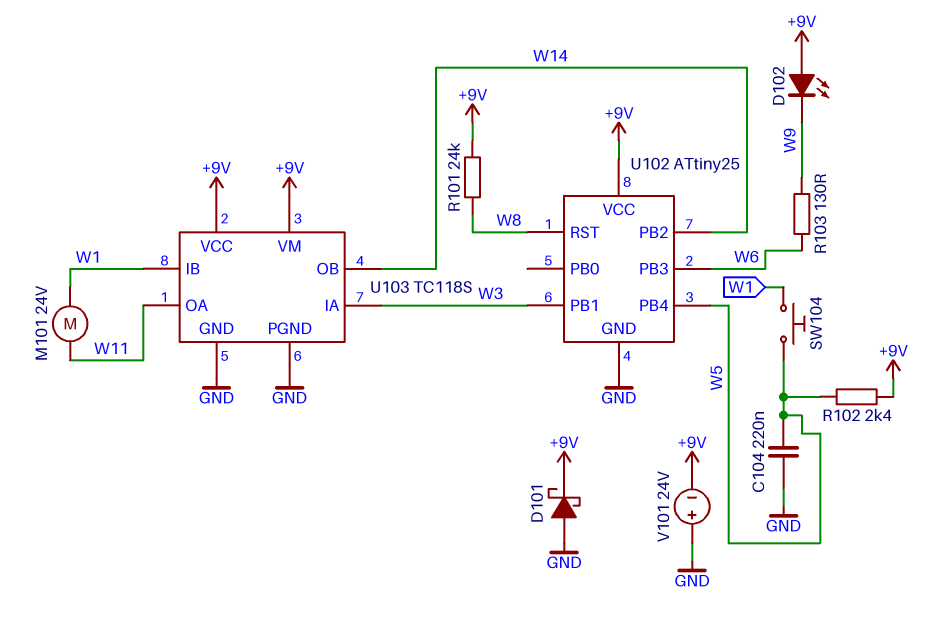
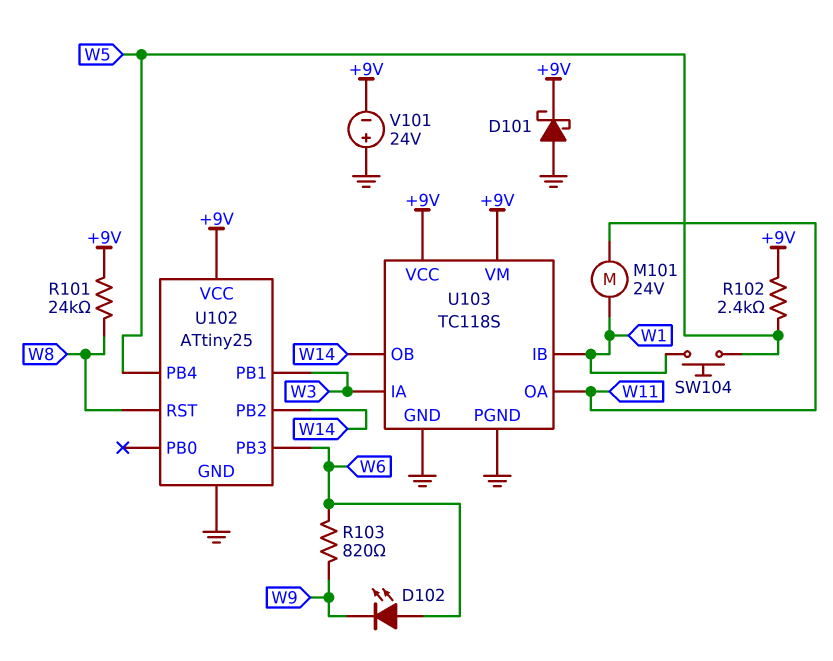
C104: 220nF (GND, W5) -> none
D102: LED (A +9V, K W9) -> LED (A W6, K W9)
R103: 130 (W6, W9) -> 820 (W6, W9)

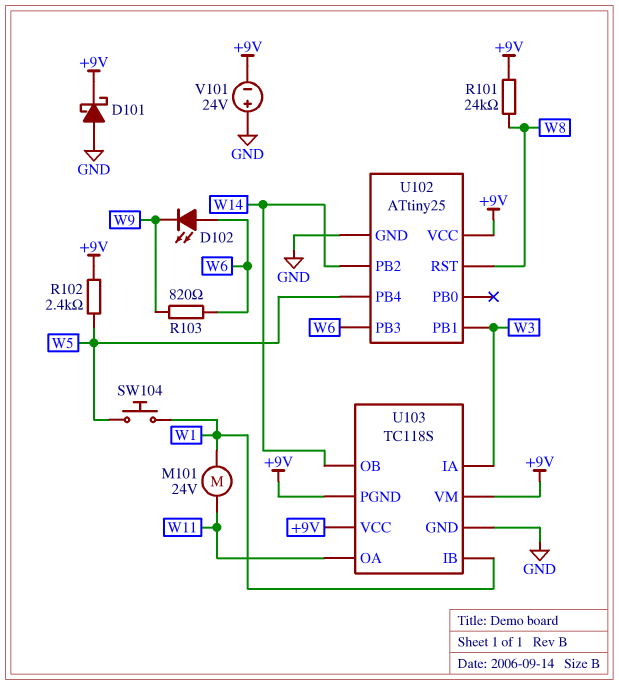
U103 pin PGND: GND -> +9V

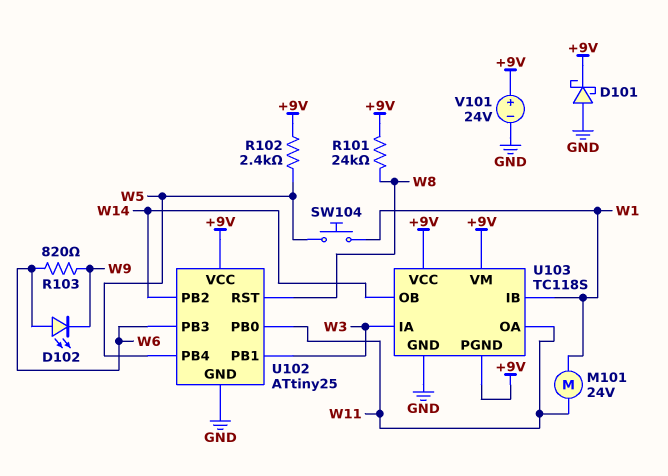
U102 pin PB0: none -> W11
V101: 24V (plus GND, minus +9V) -> 24V (plus +9V, minus GND)

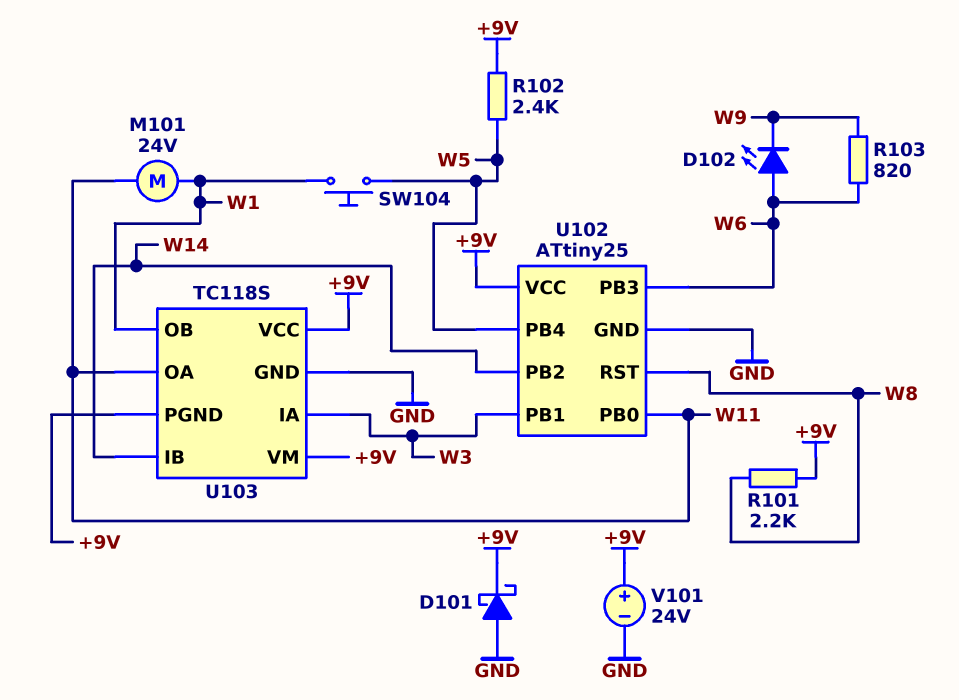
R101: 24k (+9V, W8) -> 2.2k (+9V, W8)
U103 pin IB: W1 -> W14
U103 pin OB: W14 -> W1

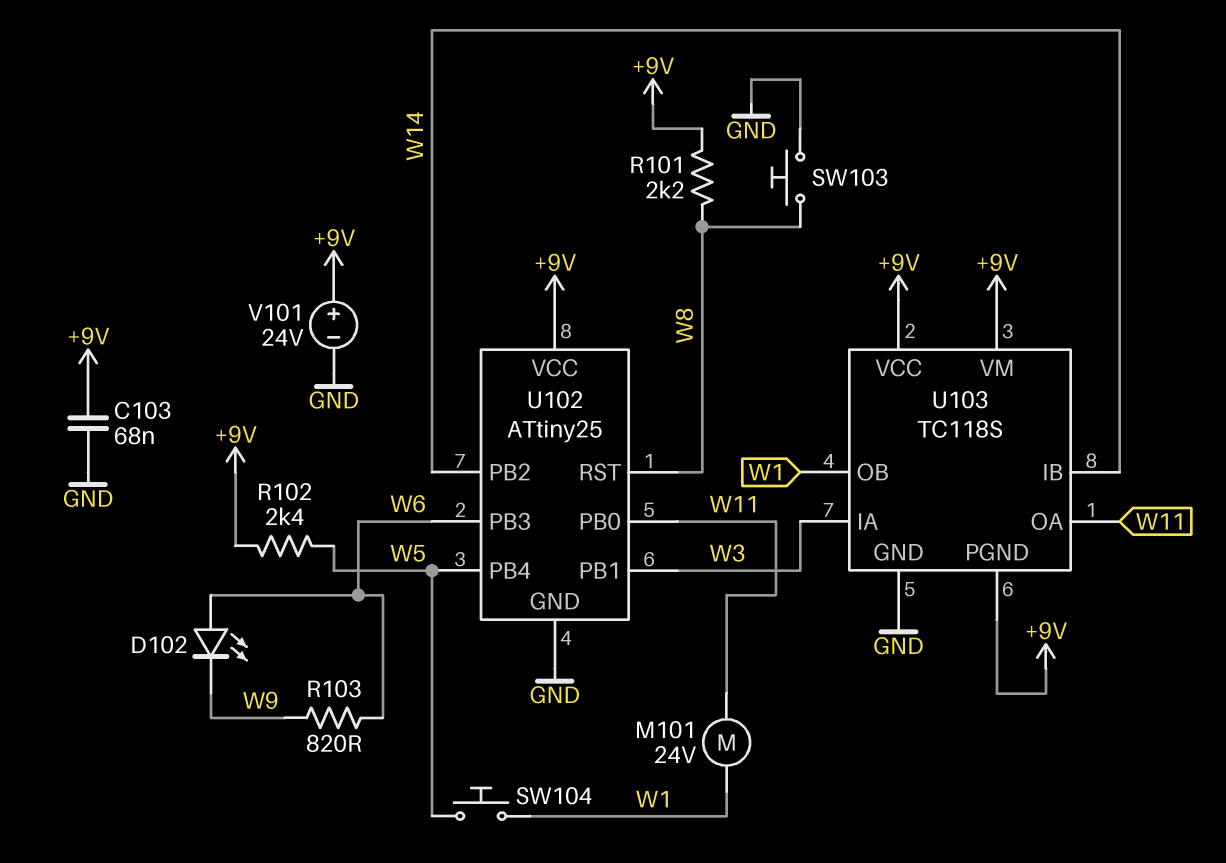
C103: none -> 68nF (+9V, GND)
D101: schottky (A GND, K +9V) -> none
SW103: none -> button (GND, W8)

